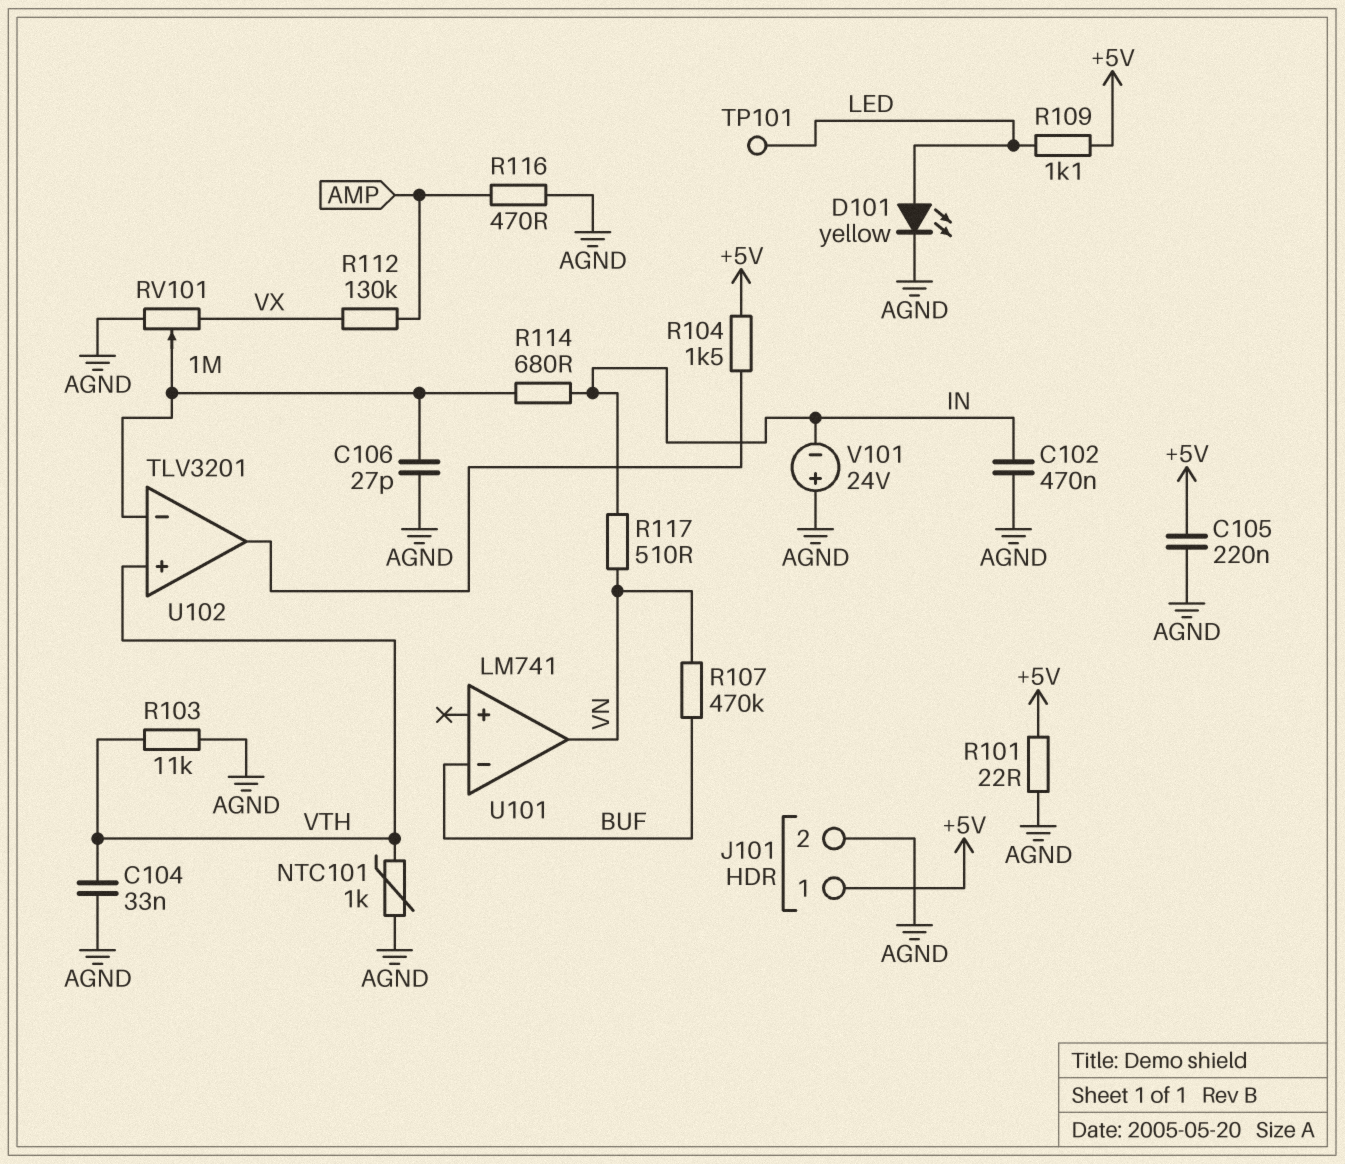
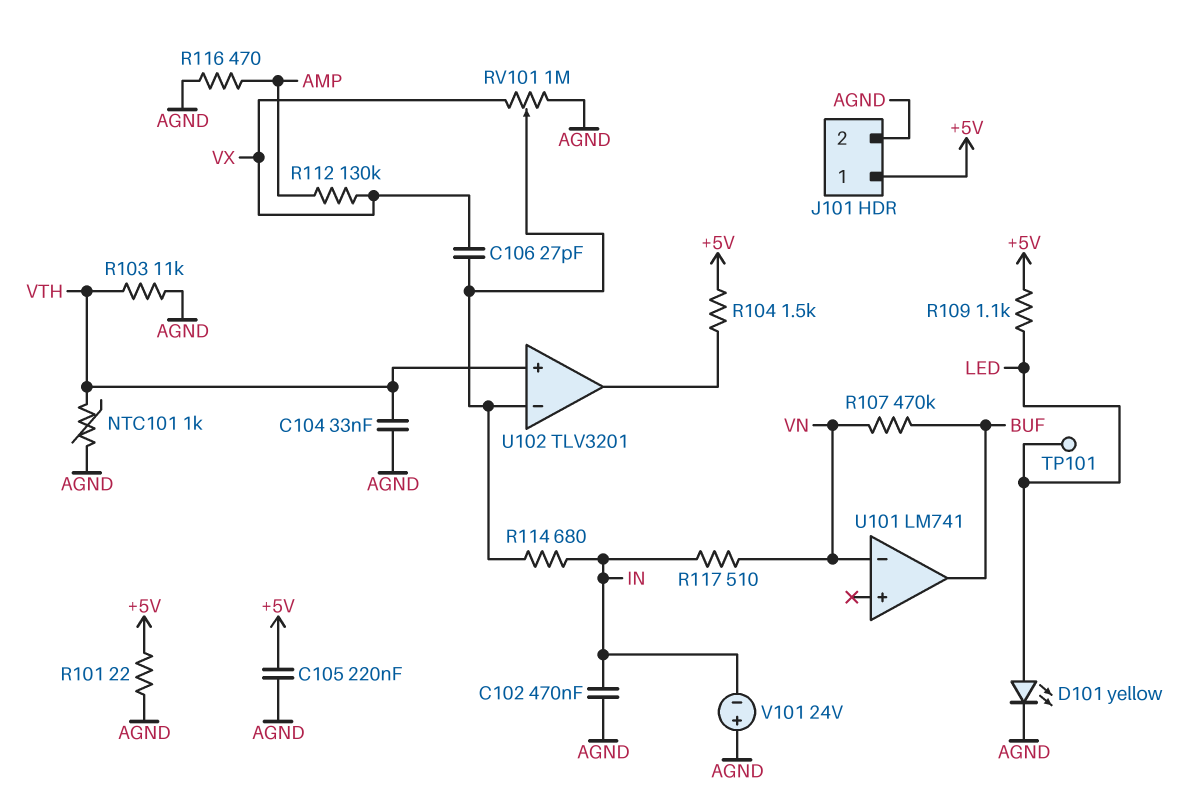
C106: 27pF (AGND, U102/in-) -> 27pF (U102/in-, VX)
U101 pin in-: BUF -> VN
U101 pin out: VN -> BUF

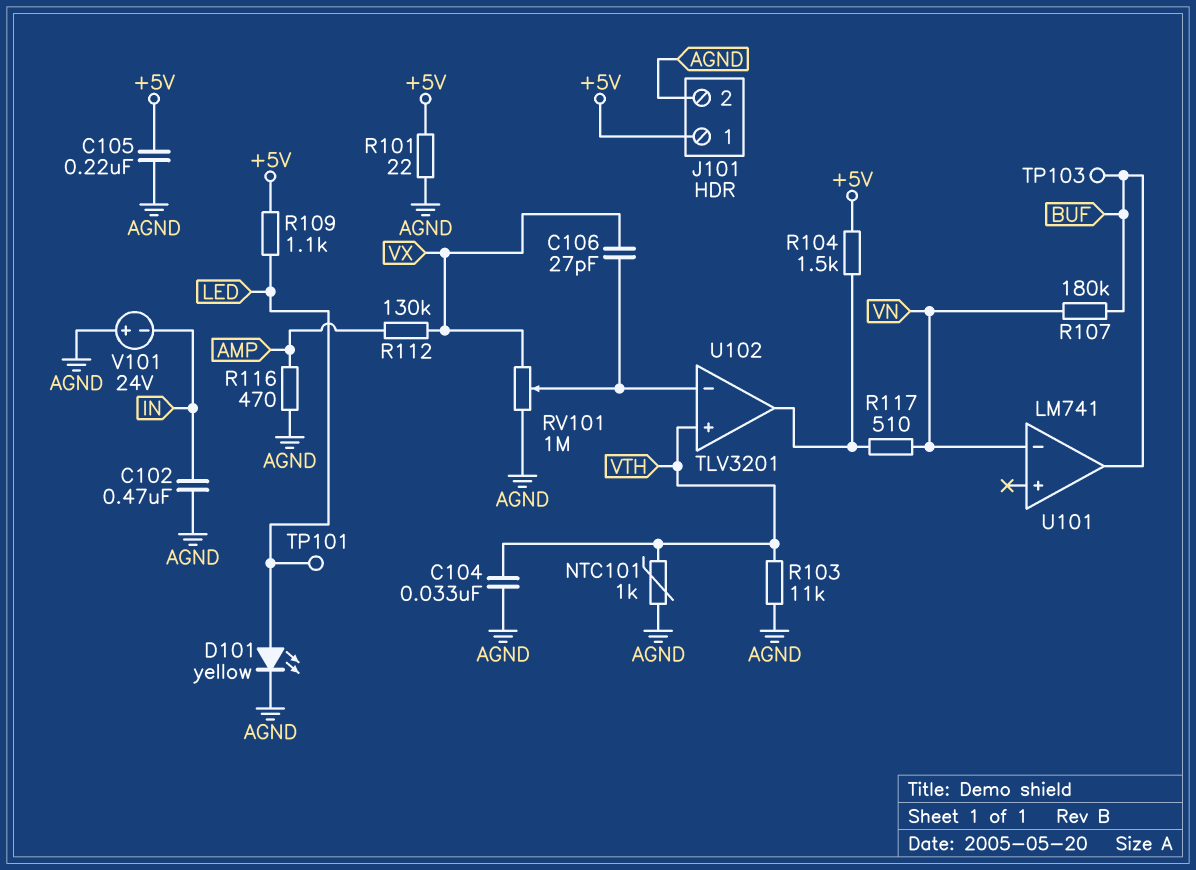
R107: 470k (BUF, VN) -> 180k (BUF, VN)
R114: 680 (IN, U102/in-) -> none
R117: 510 (IN, VN) -> 510 (U102/out, VN)
TP103: none -> test point (BUF)

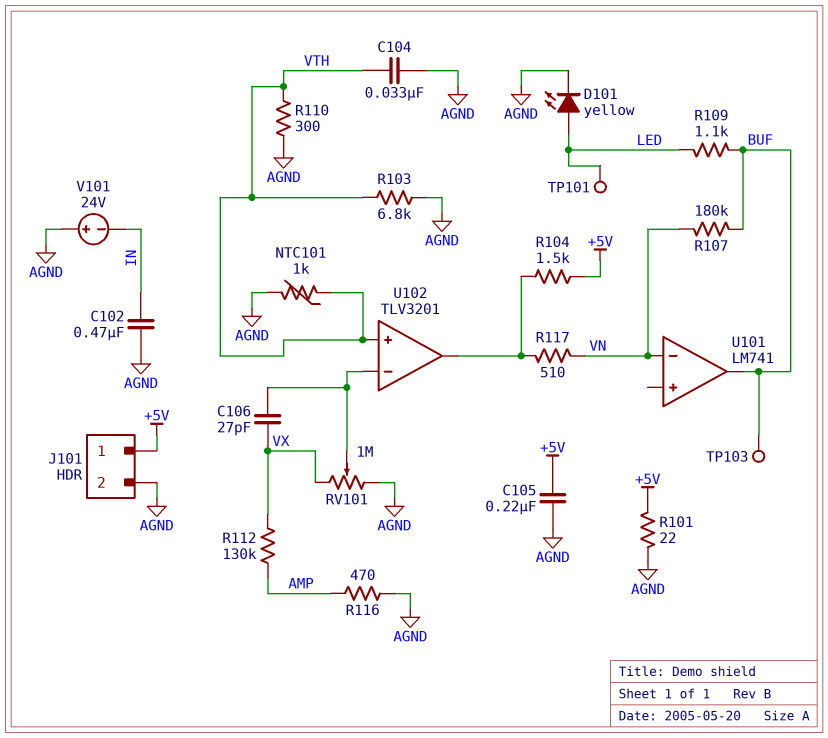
R103: 11k (AGND, VTH) -> 6.8k (AGND, VTH)
R109: 1.1k (+5V, LED) -> 1.1k (BUF, LED)
R110: none -> 300 (AGND, VTH)

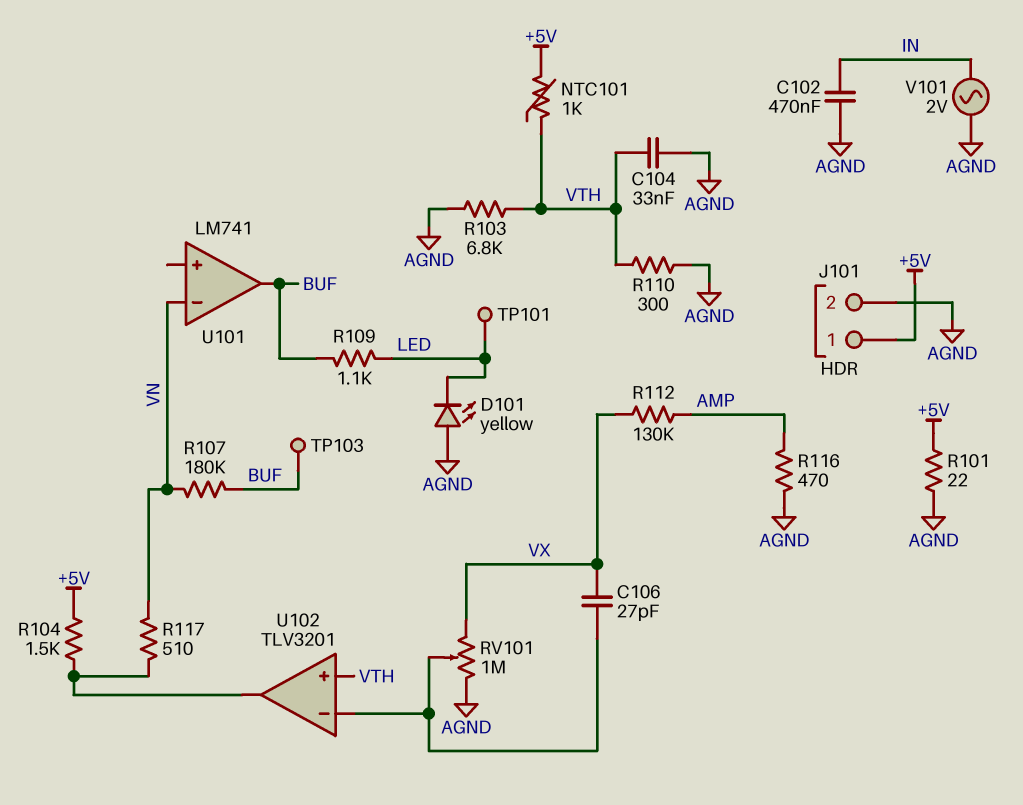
C105: 220nF (+5V, AGND) -> none
D101: LED yellow (A LED, K AGND) -> LED yellow (A AGND, K LED)
NTC101: 1k (AGND, VTH) -> 1k (+5V, VTH)
V101: 24V (plus AGND, minus IN) -> AC 2V (AGND, IN)

